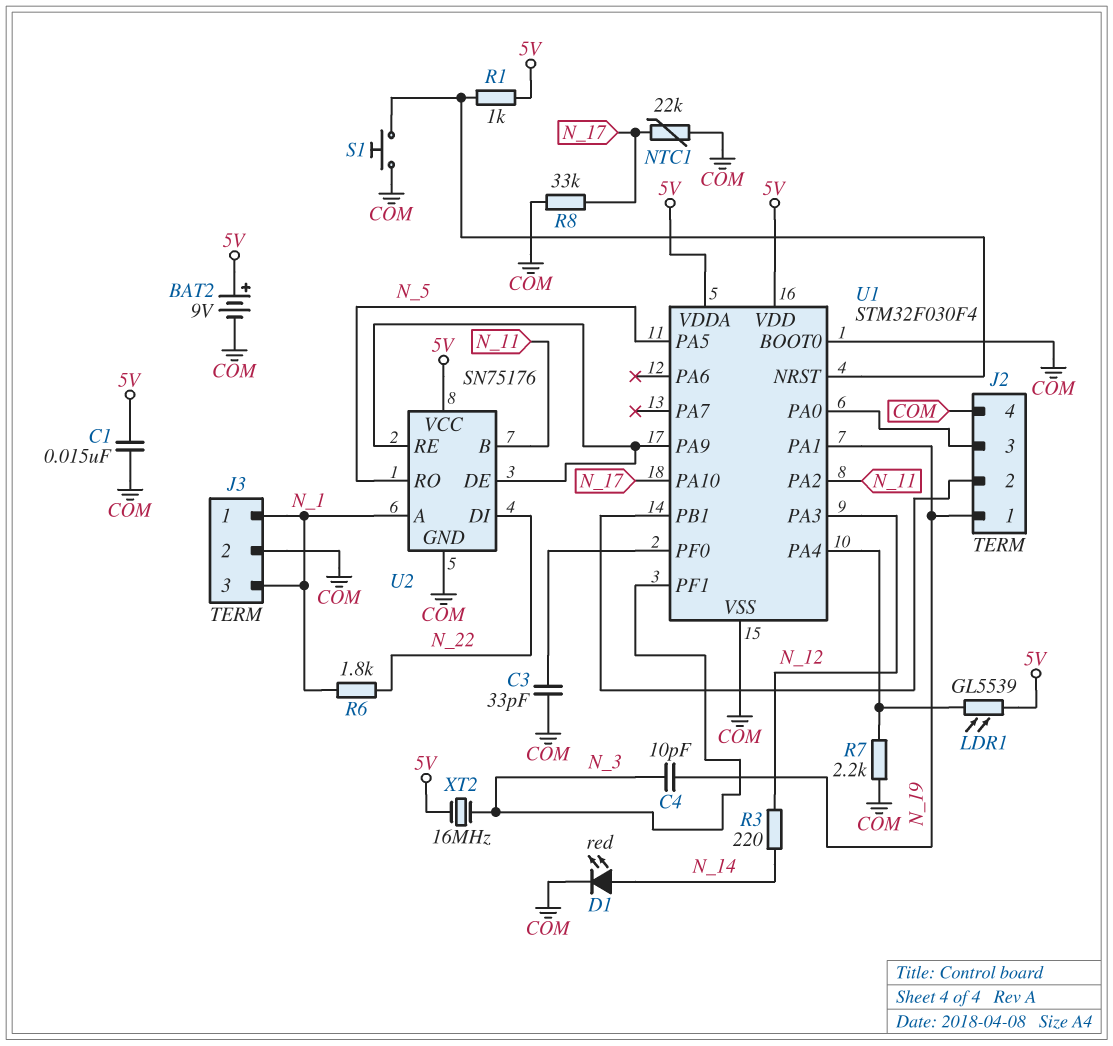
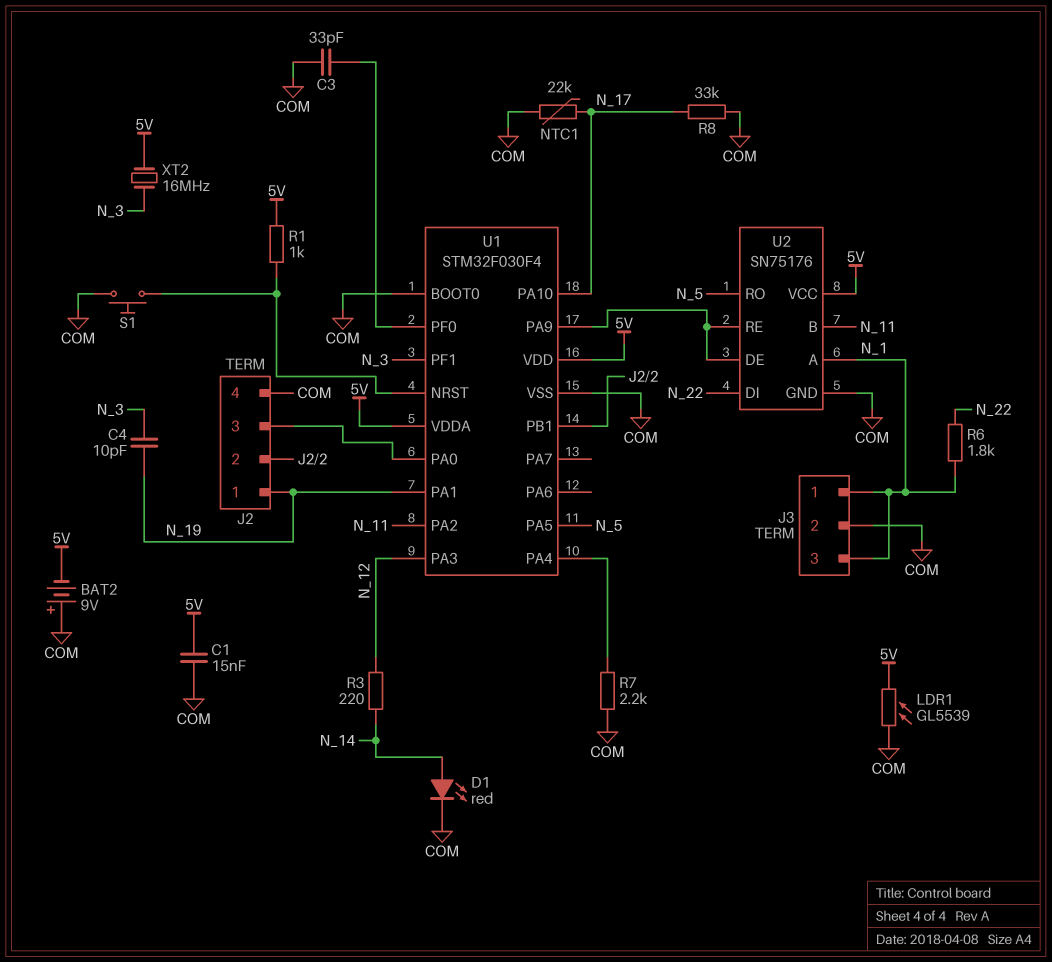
BAT2: 9V (plus 5V, minus COM) -> 9V (plus COM, minus 5V)
LDR1: GL5539 (5V, U1/PA4) -> GL5539 (5V, COM)

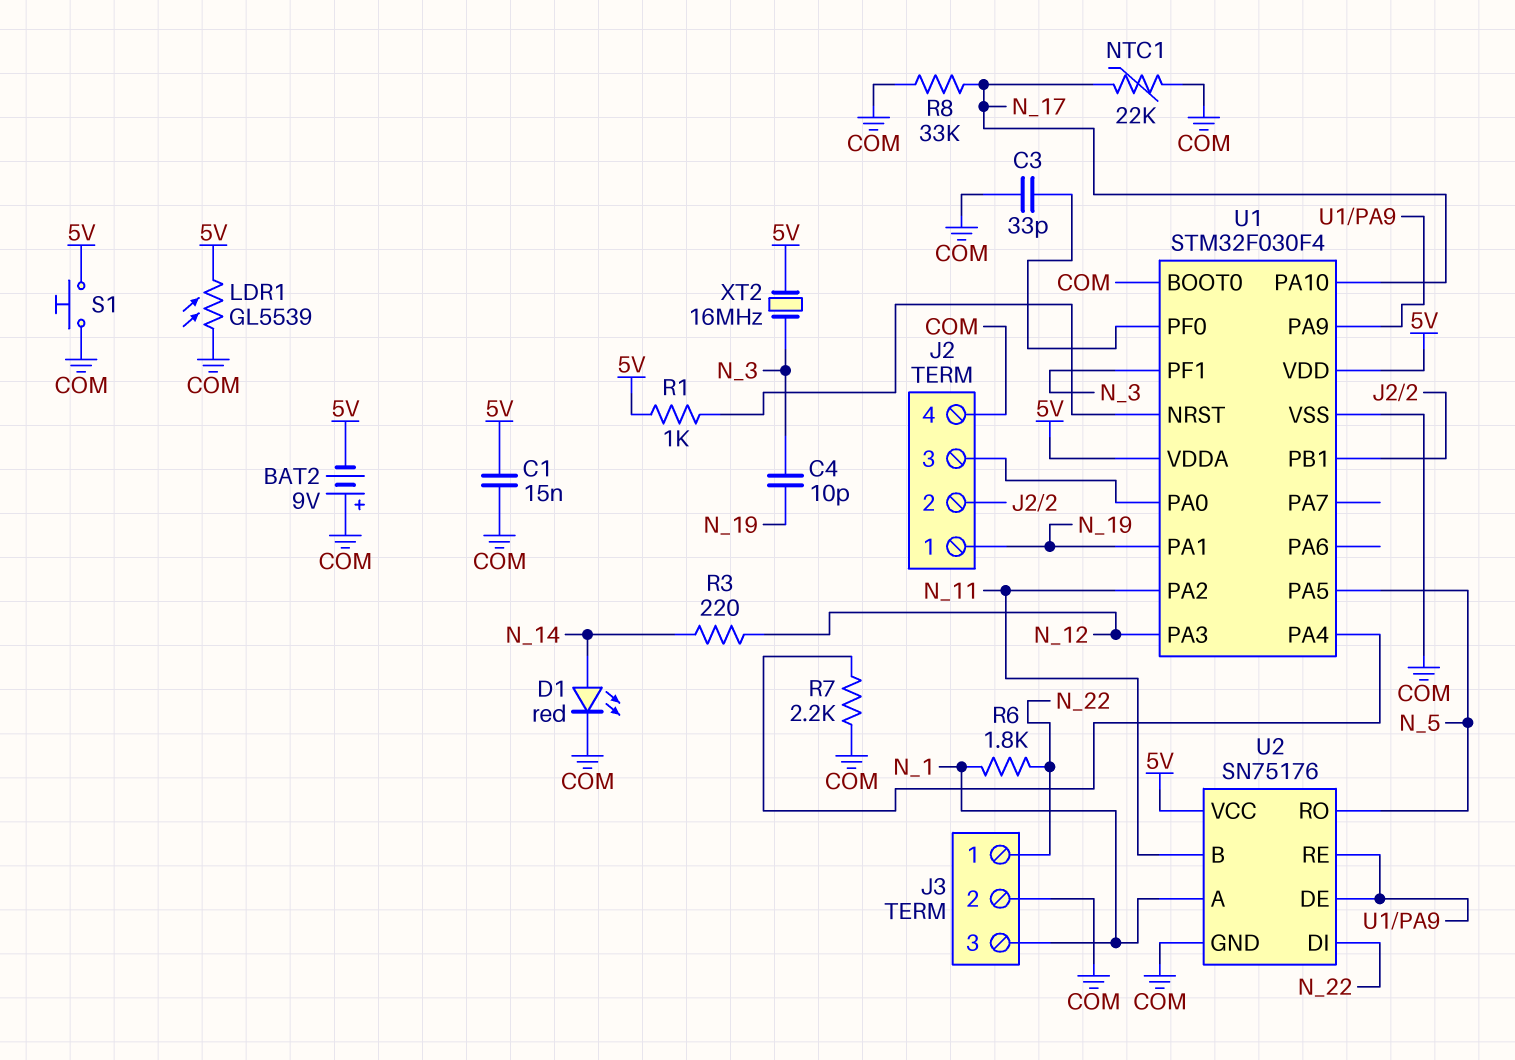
J3 pin 1: N_1 -> N_22
S1: button (COM, U1/NRST) -> button (5V, COM)

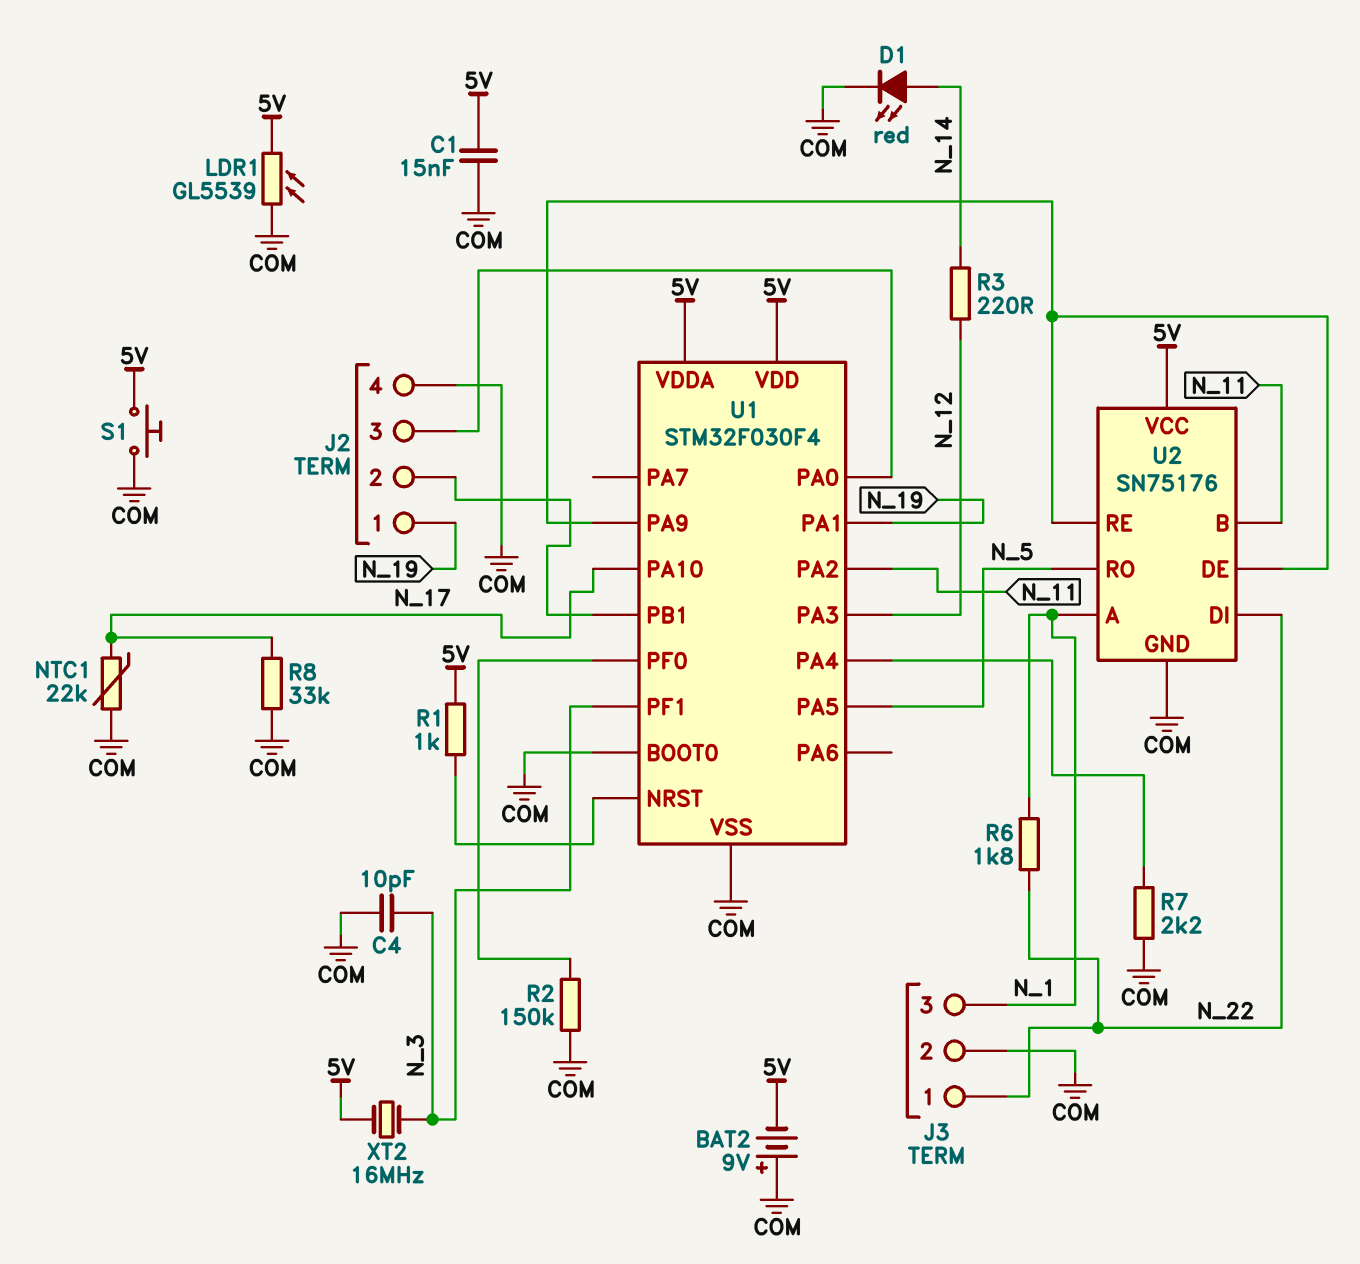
C3: 33pF (COM, U1/PF0) -> none
C4: 10pF (N_3, N_19) -> 10pF (COM, N_3)
R2: none -> 150k (COM, U1/PF0)

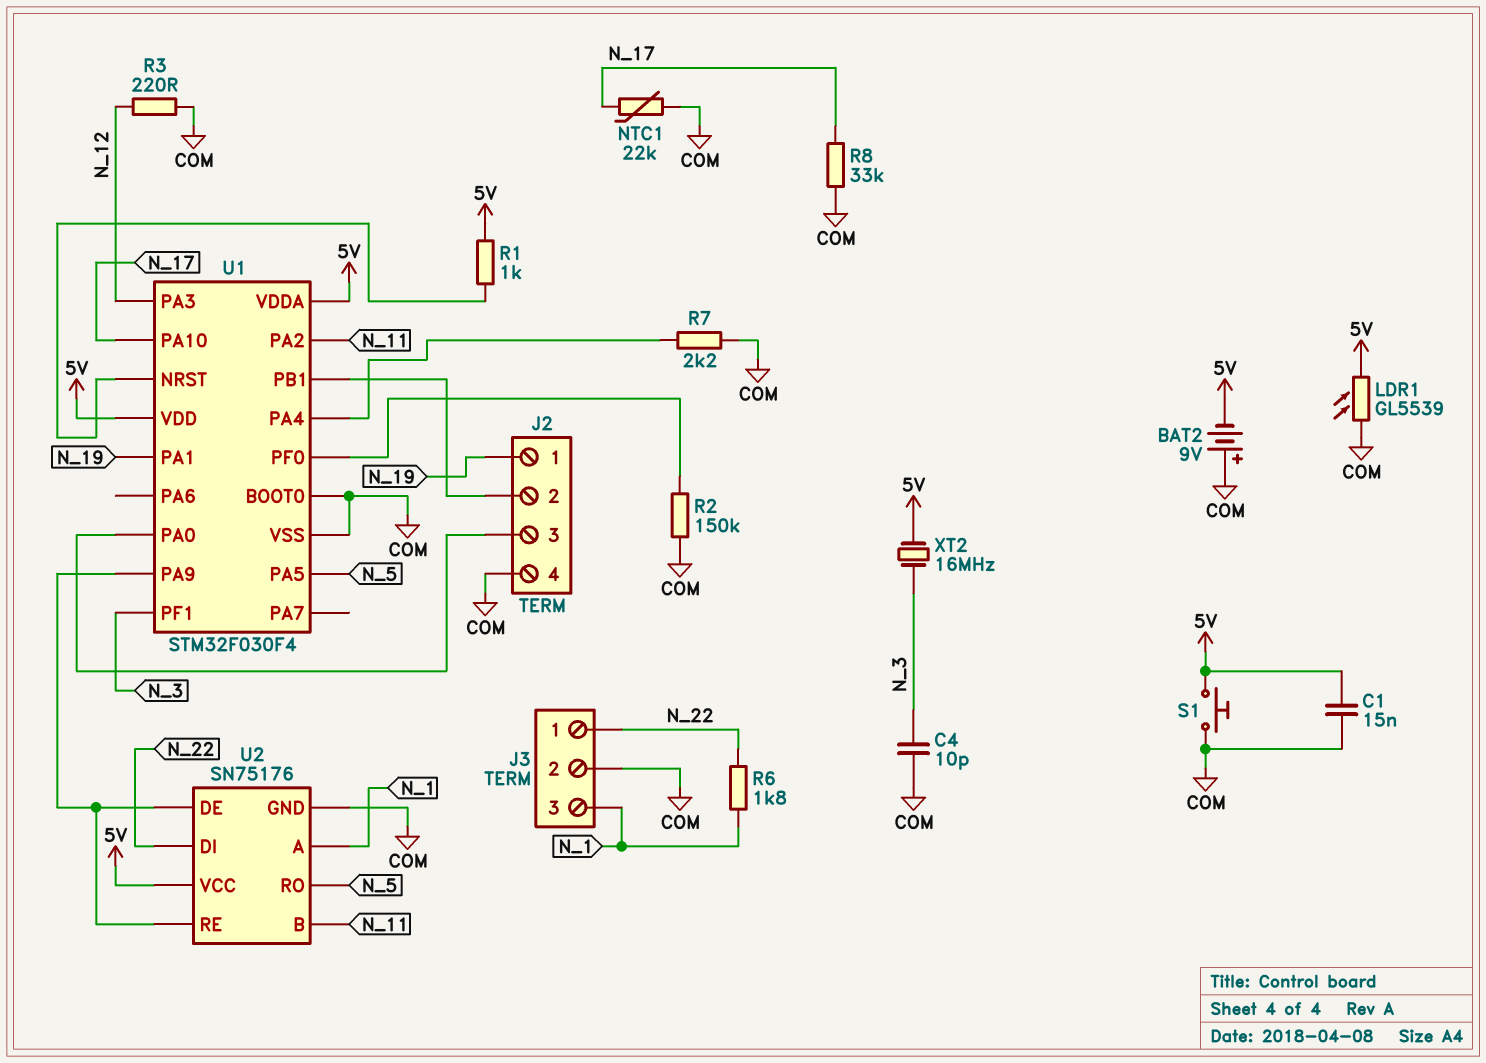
D1: LED red (A N_14, K COM) -> none
R3: 220 (N_12, N_14) -> 220 (COM, N_12)

